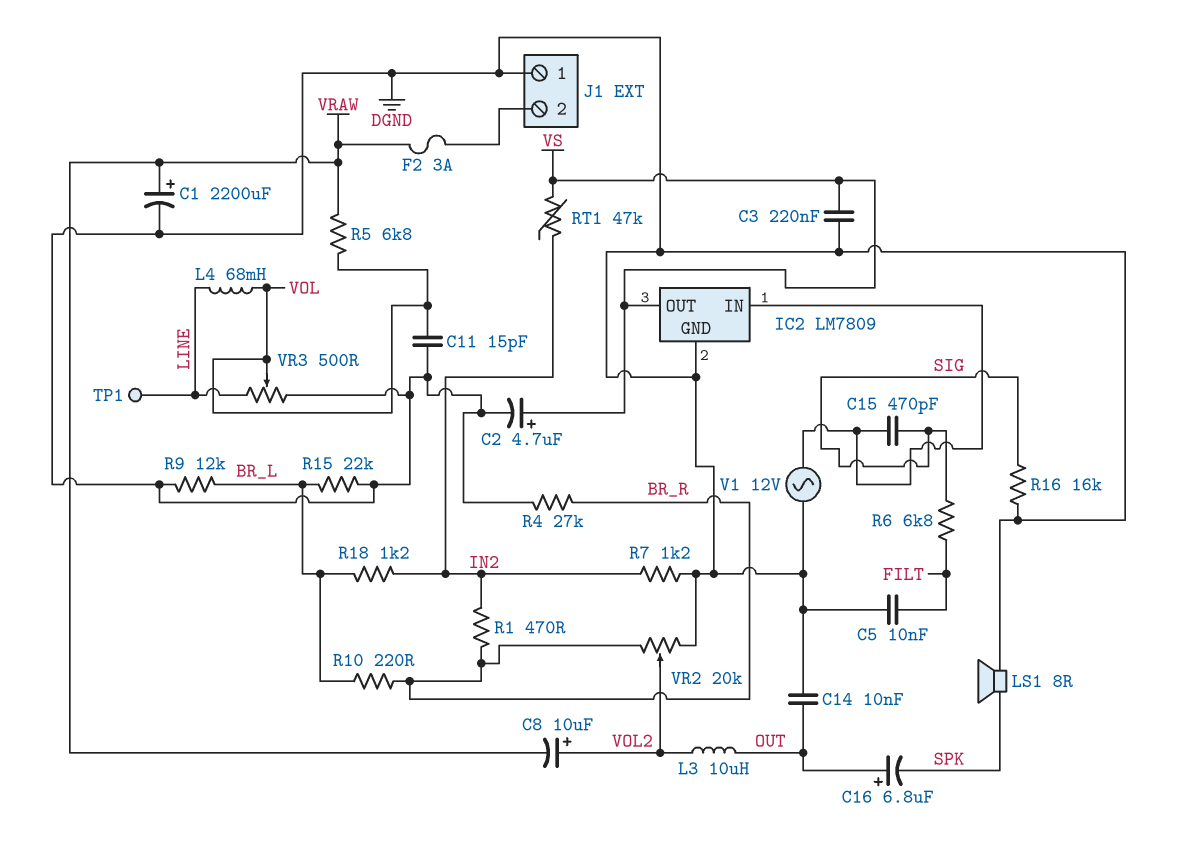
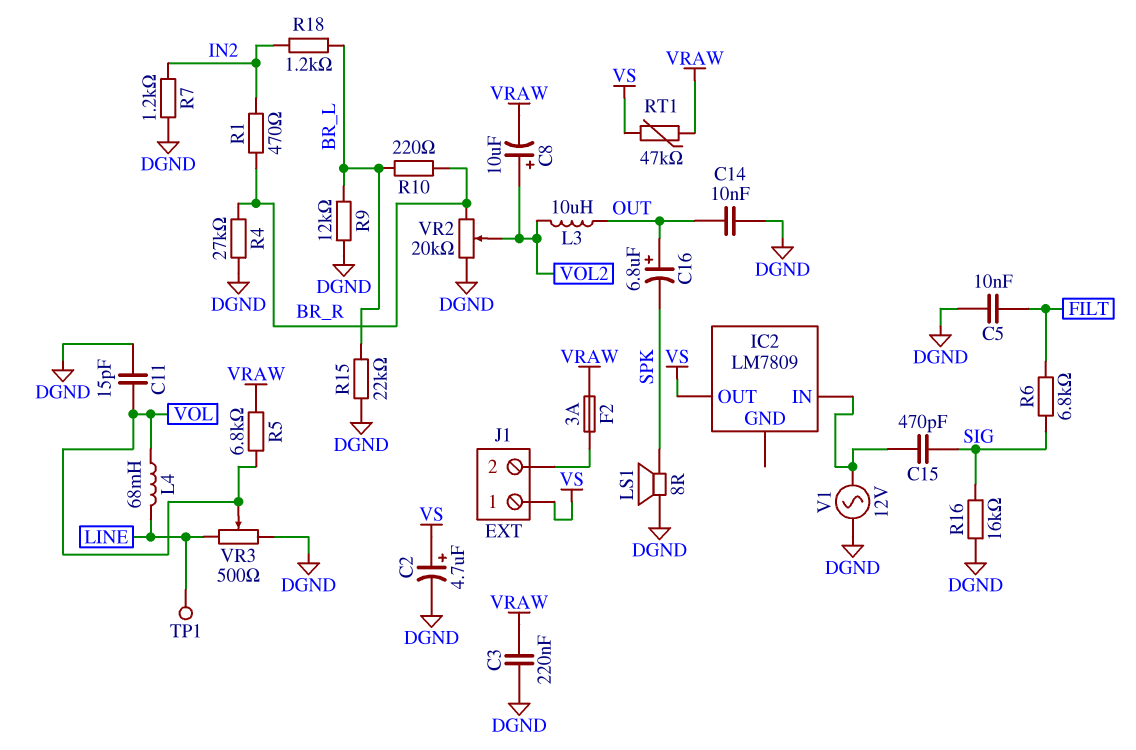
C1: 2200uF (plus VRAW, minus DGND) -> none
C3: 220nF (DGND, VS) -> 220nF (DGND, VRAW)
IC2 pin GND: DGND -> none
J1 pin 1: DGND -> VS
RT1: 47k (IN2, VS) -> 47k (VRAW, VS)

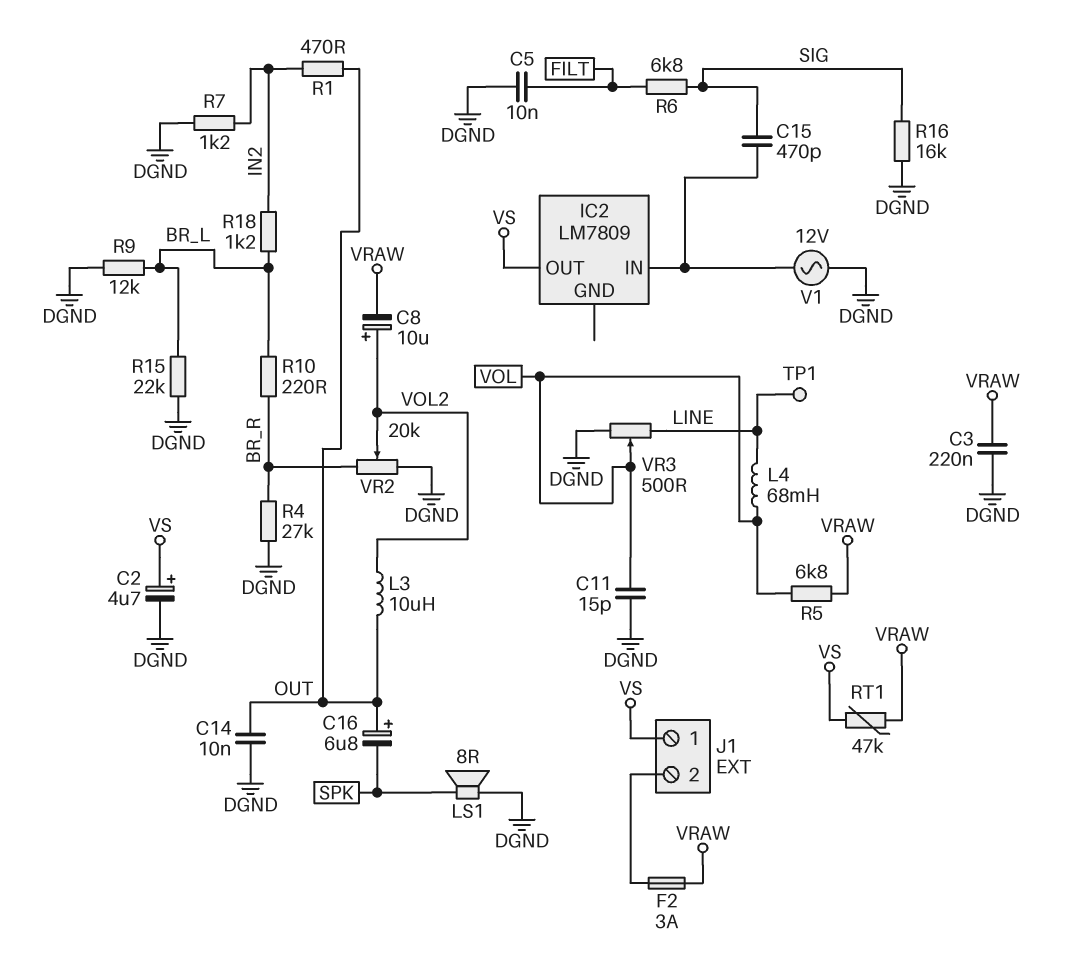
R1: 470 (BR_R, IN2) -> 470 (IN2, OUT)

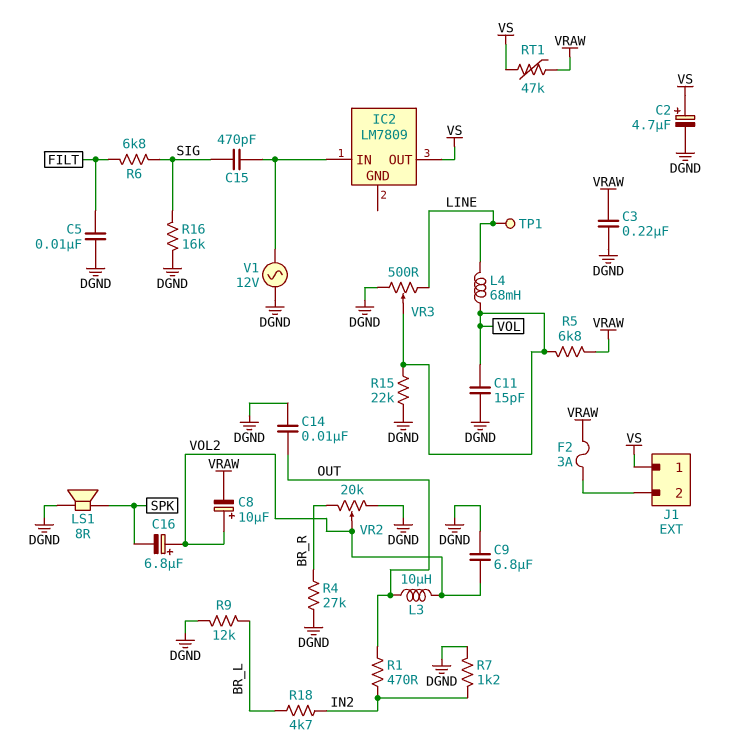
C9: none -> 6.8uF (DGND, VOL2)
C16: 6.8uF (plus OUT, minus SPK) -> 6.8uF (plus VOL2, minus SPK)
R10: 220 (BR_L, BR_R) -> none
R15: 22k (BR_L, DGND) -> 22k (DGND, VOL)
R18: 1.2k (BR_L, IN2) -> 4.7k (BR_L, IN2)

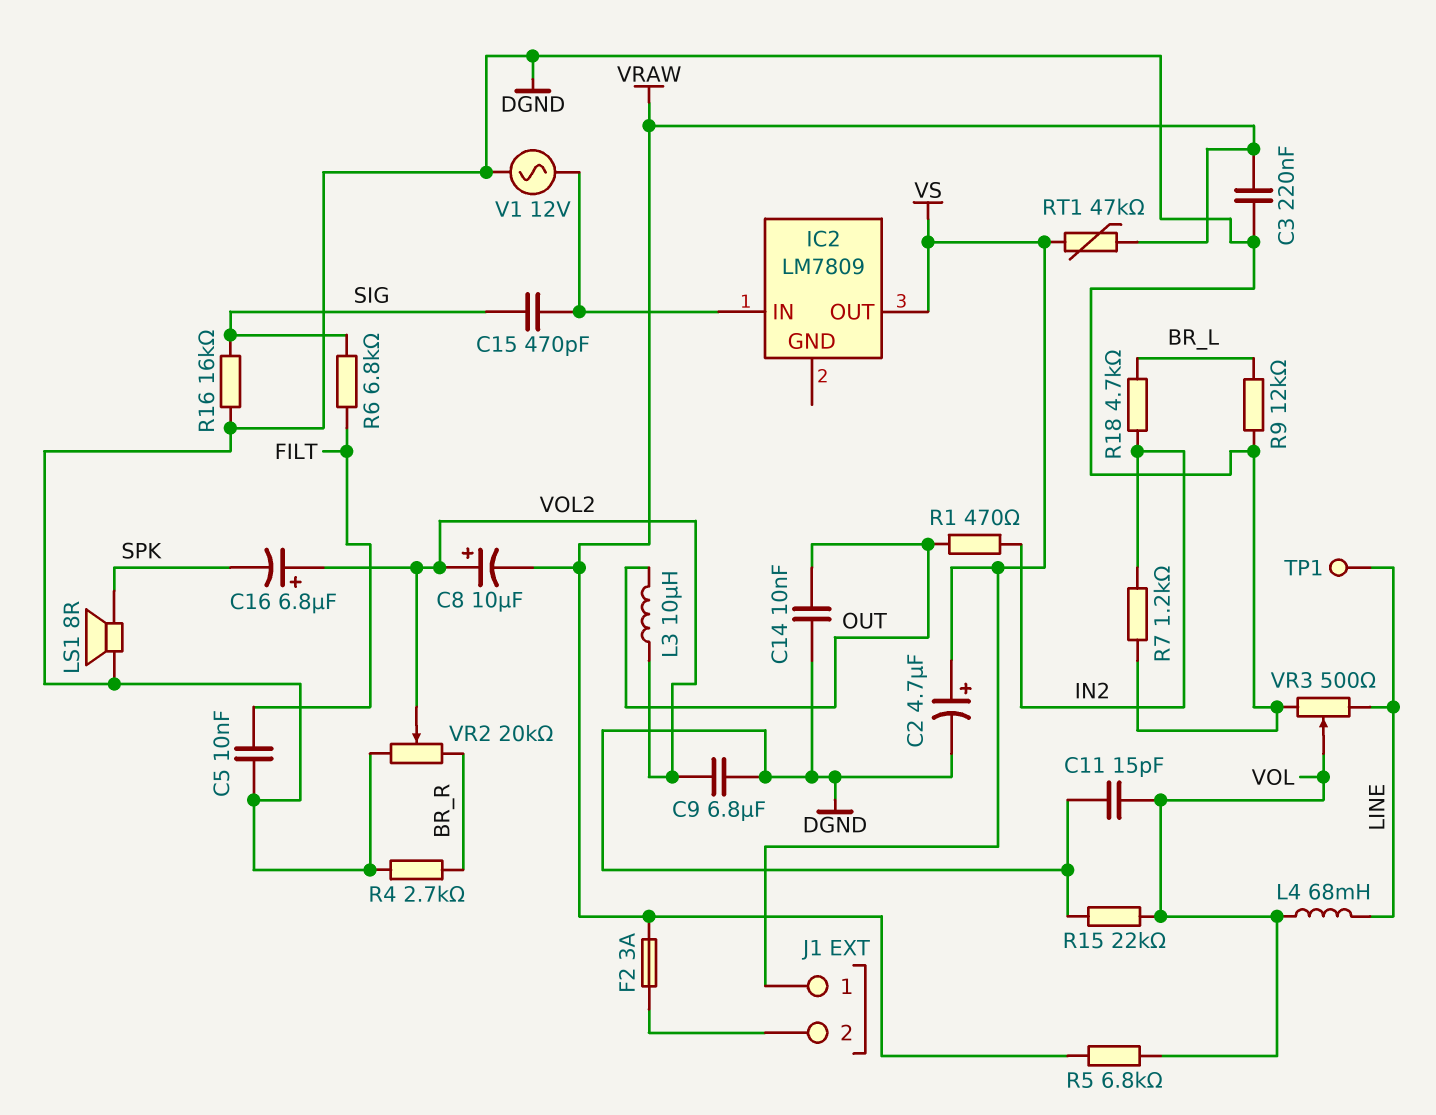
R4: 27k (BR_R, DGND) -> 2.7k (BR_R, DGND)

